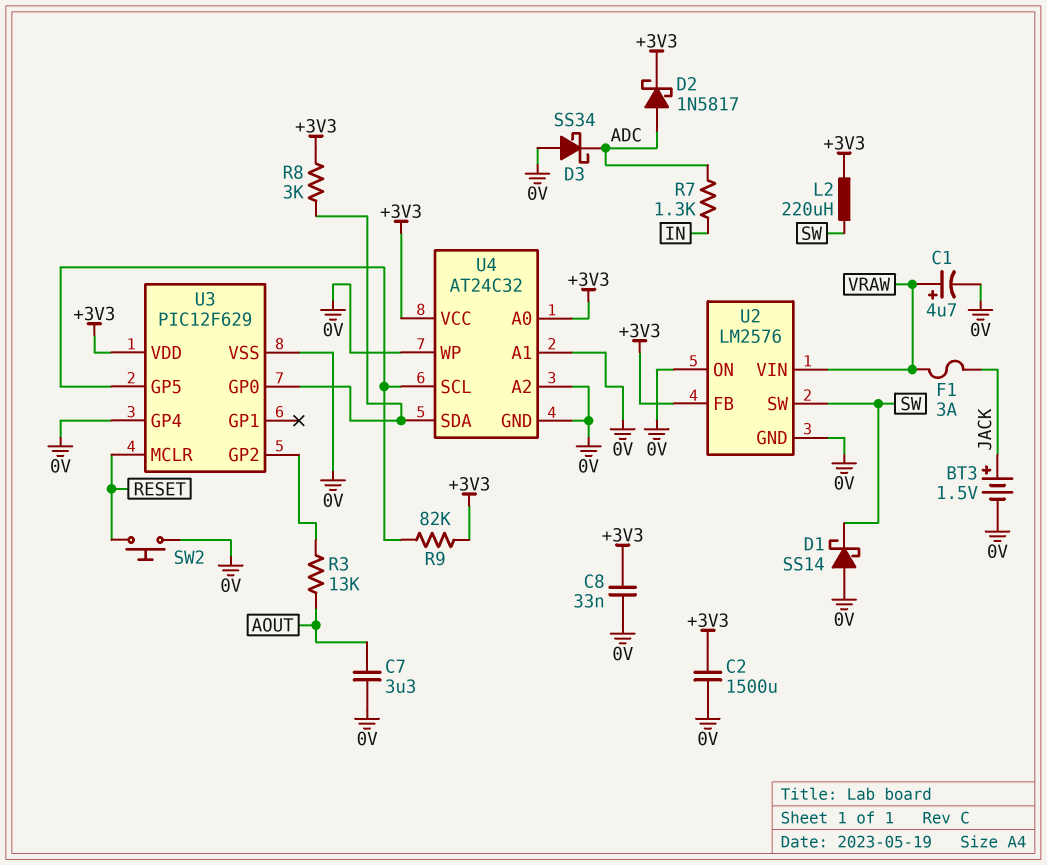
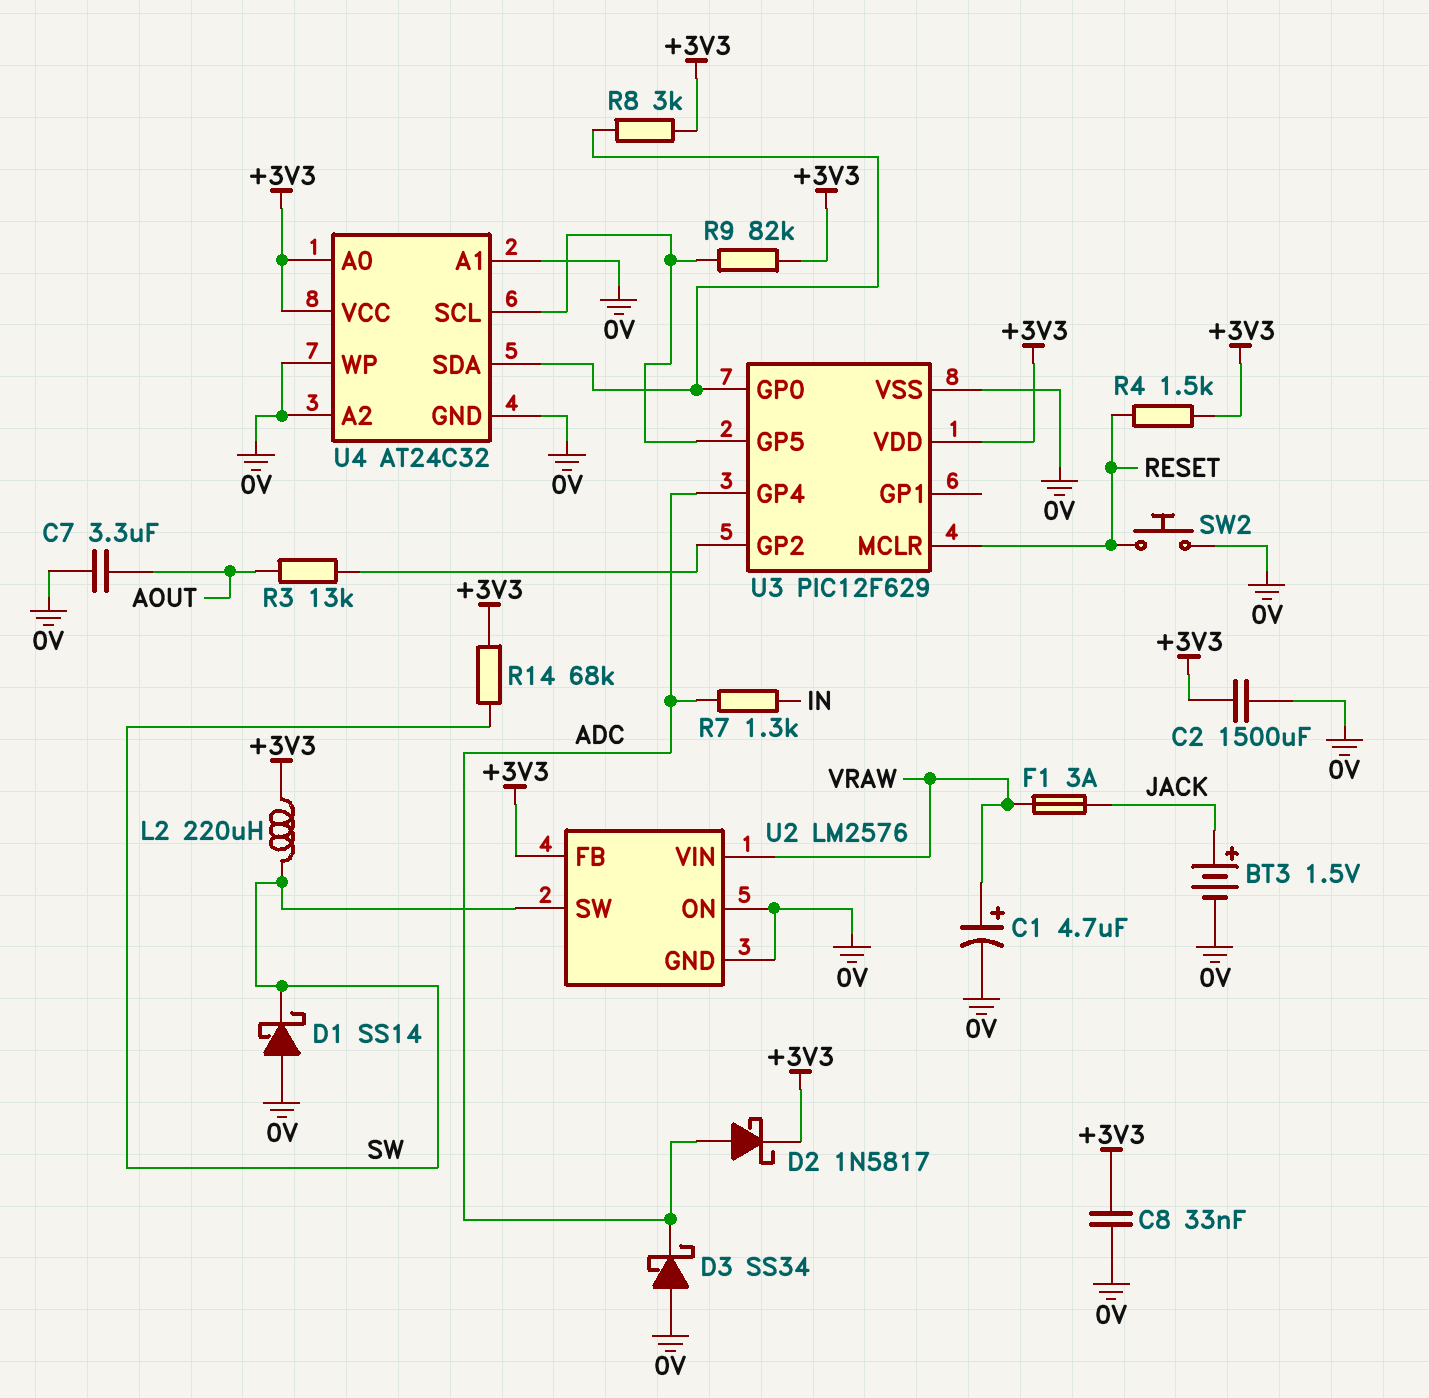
R4: none -> 1.5k (+3V3, RESET)
R14: none -> 68k (+3V3, SW)
U3 pin GP4: 0V -> ADC

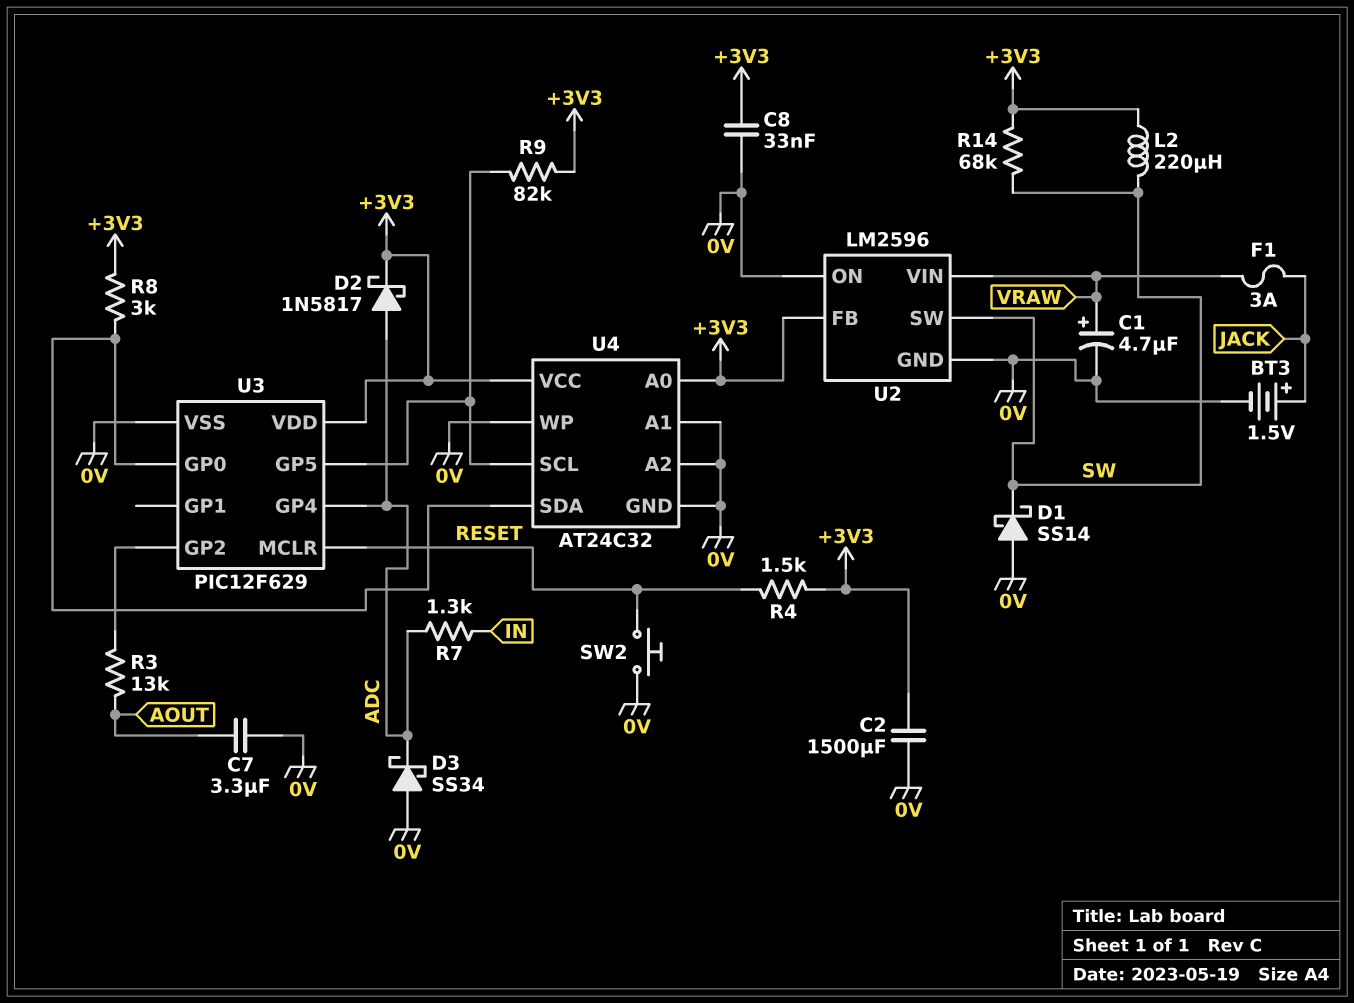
U2: LM2576 -> LM2596

